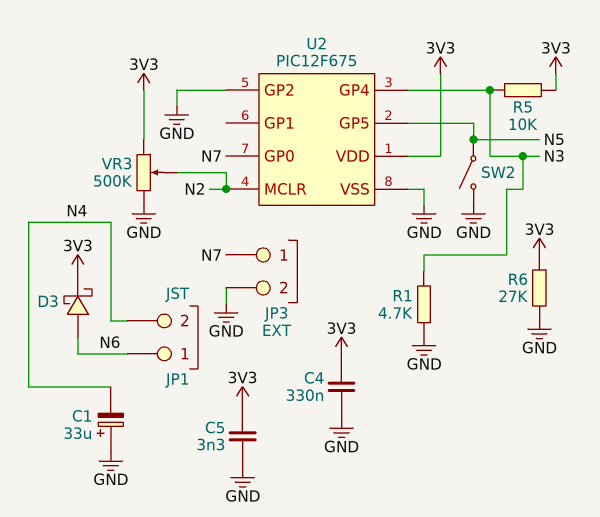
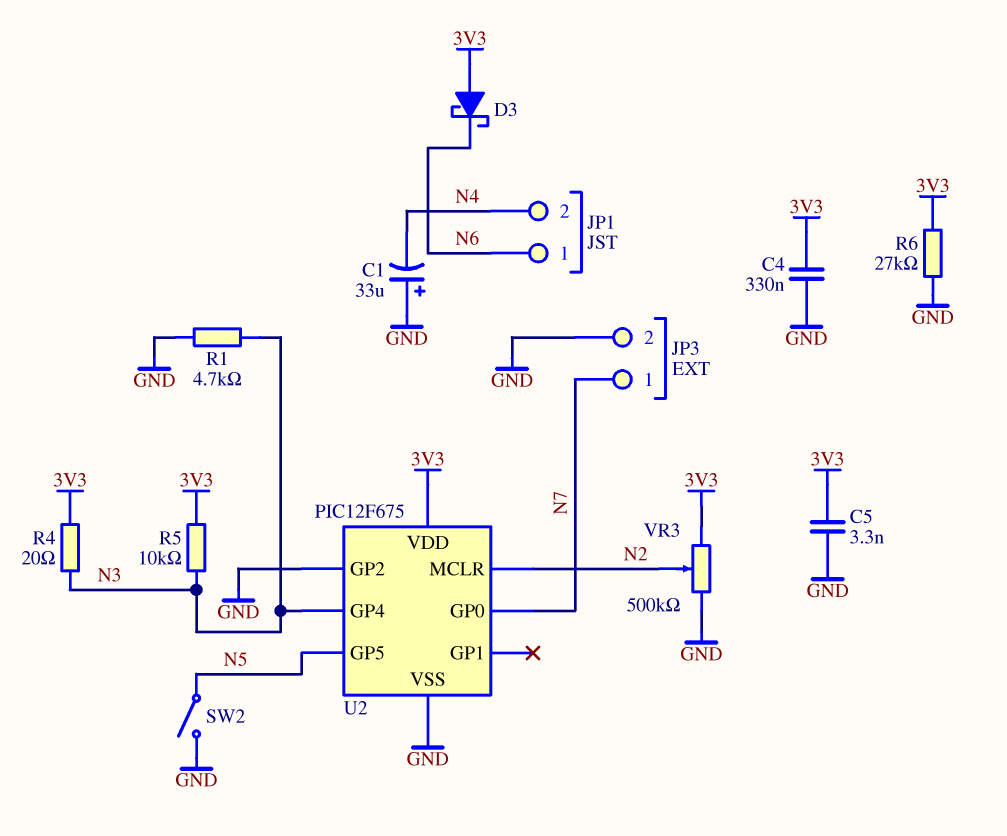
D3: schottky (A N6, K 3V3) -> schottky (A 3V3, K N6)
R4: none -> 20 (3V3, N3)

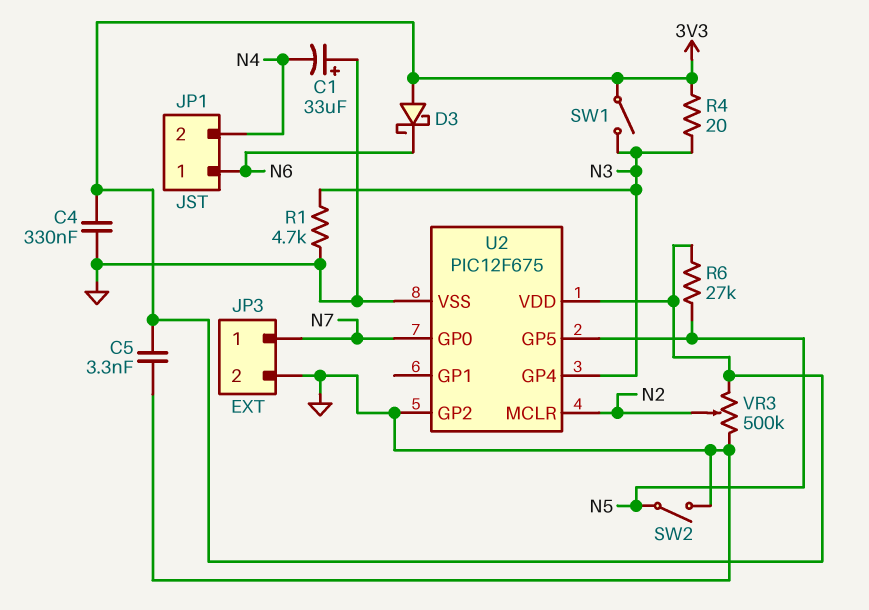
R5: 10k (3V3, N3) -> none
R6: 27k (3V3, GND) -> 27k (3V3, N5)
SW1: none -> switch (3V3, N3)

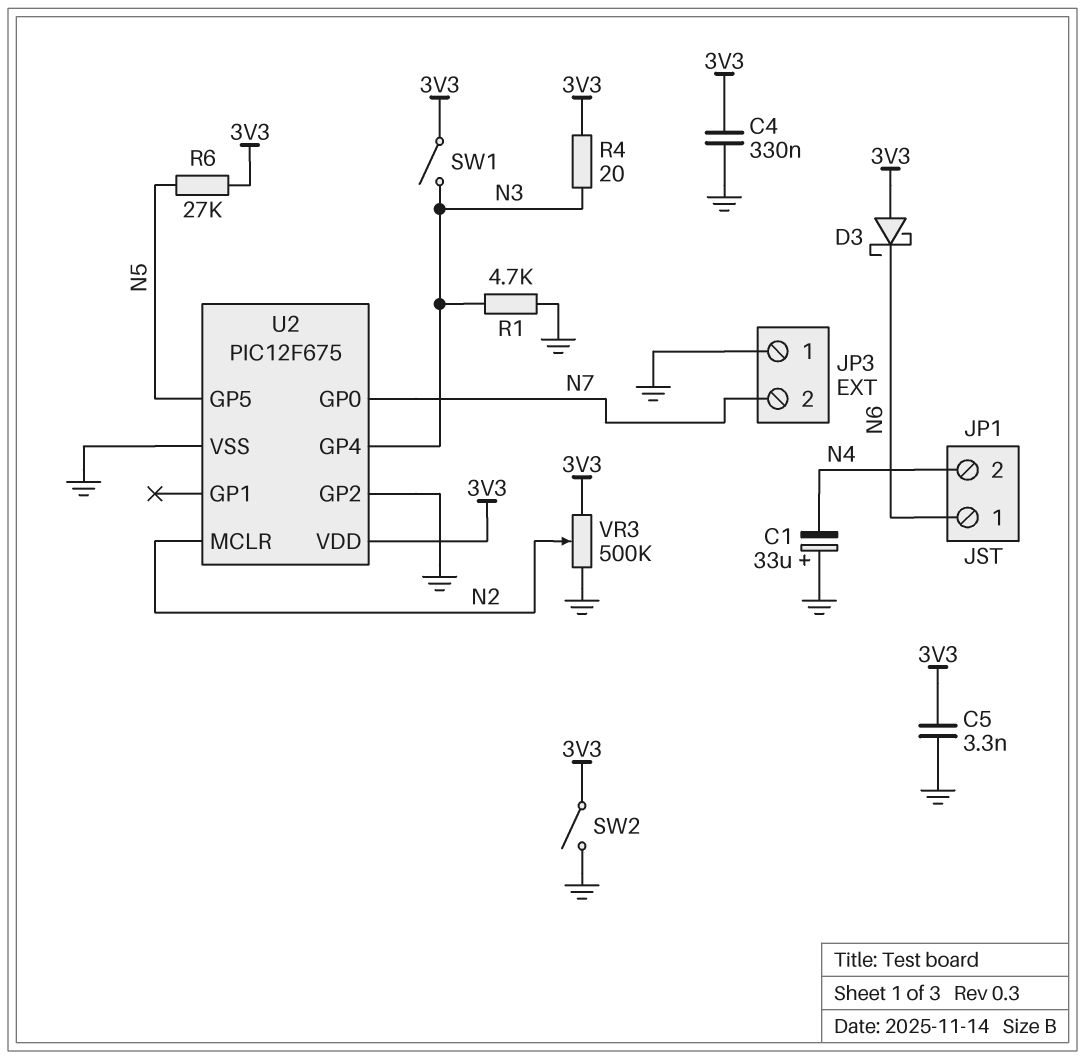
JP3 pin 1: N7 -> GND
JP3 pin 2: GND -> N7
SW2: switch (GND, N5) -> switch (3V3, GND)

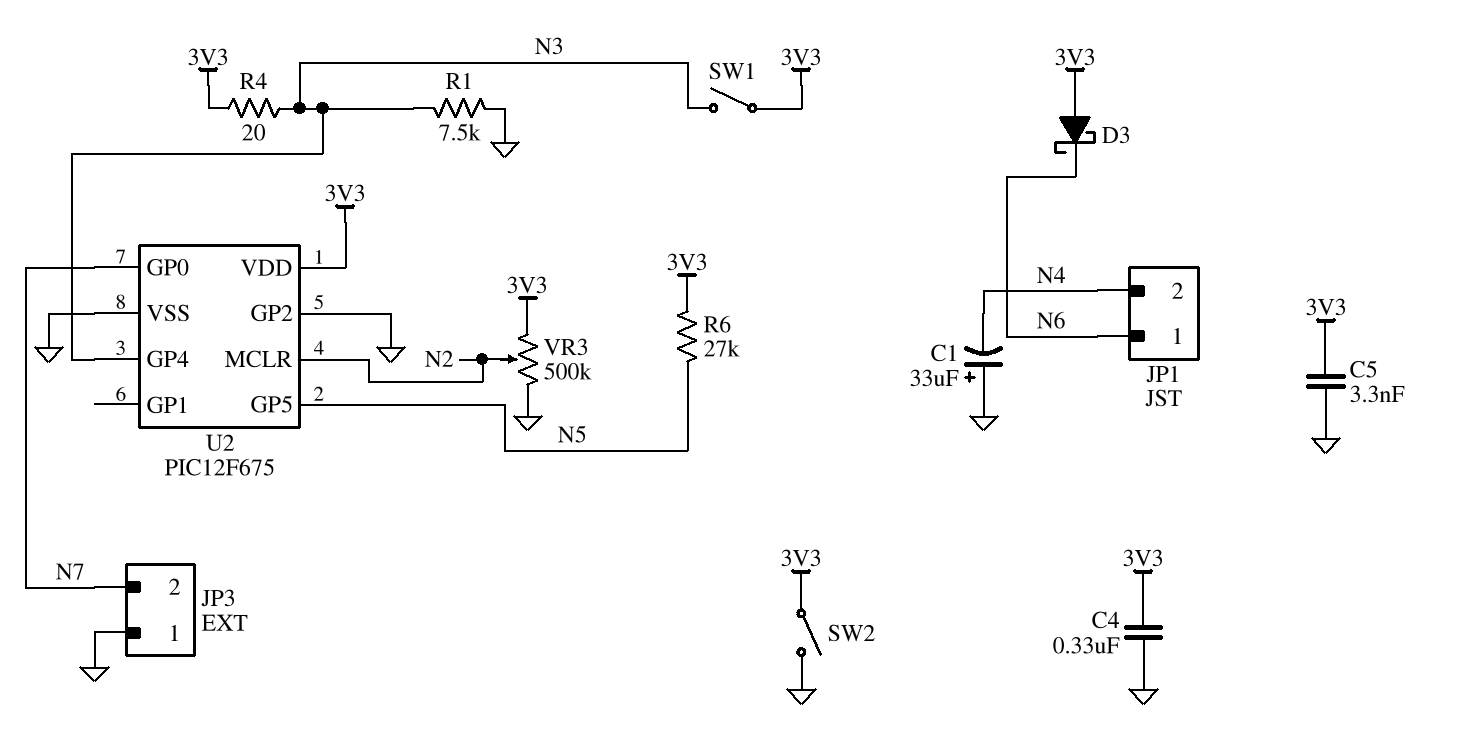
R1: 4.7k (GND, N3) -> 7.5k (GND, N3)

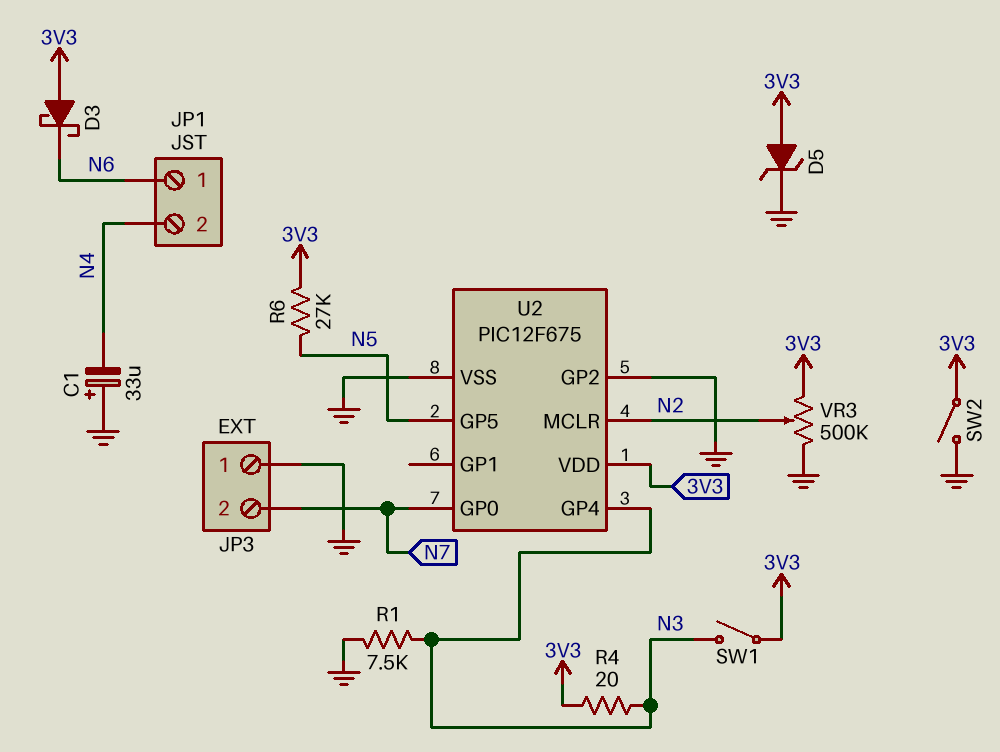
C4: 330nF (3V3, GND) -> none
C5: 3.3nF (3V3, GND) -> none
D5: none -> zener (A 3V3, K GND)

